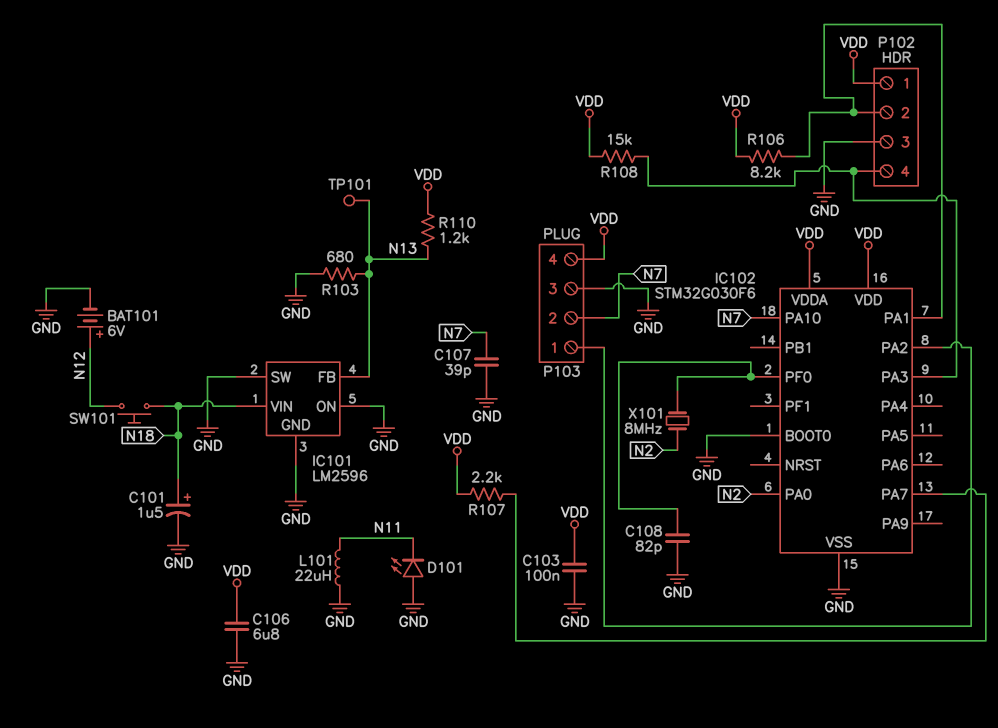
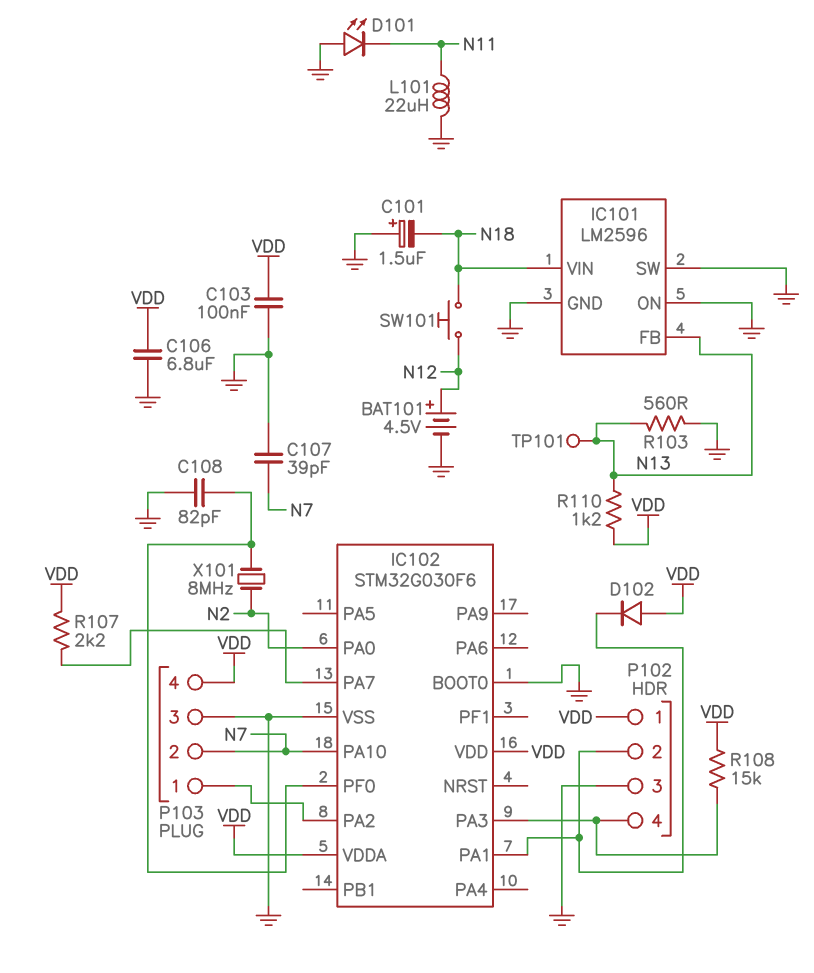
BAT101: 6V (plus N12, minus GND) -> 4.5V (plus N12, minus GND)
C101: 1.5uF (plus N18, minus GND) -> 1.5uF (plus GND, minus N18)
D102: none -> diode (A VDD, K IC102/PA1)
R103: 680 (GND, N13) -> 560 (GND, N13)
R106: 8.2k (IC102/PA1, VDD) -> none

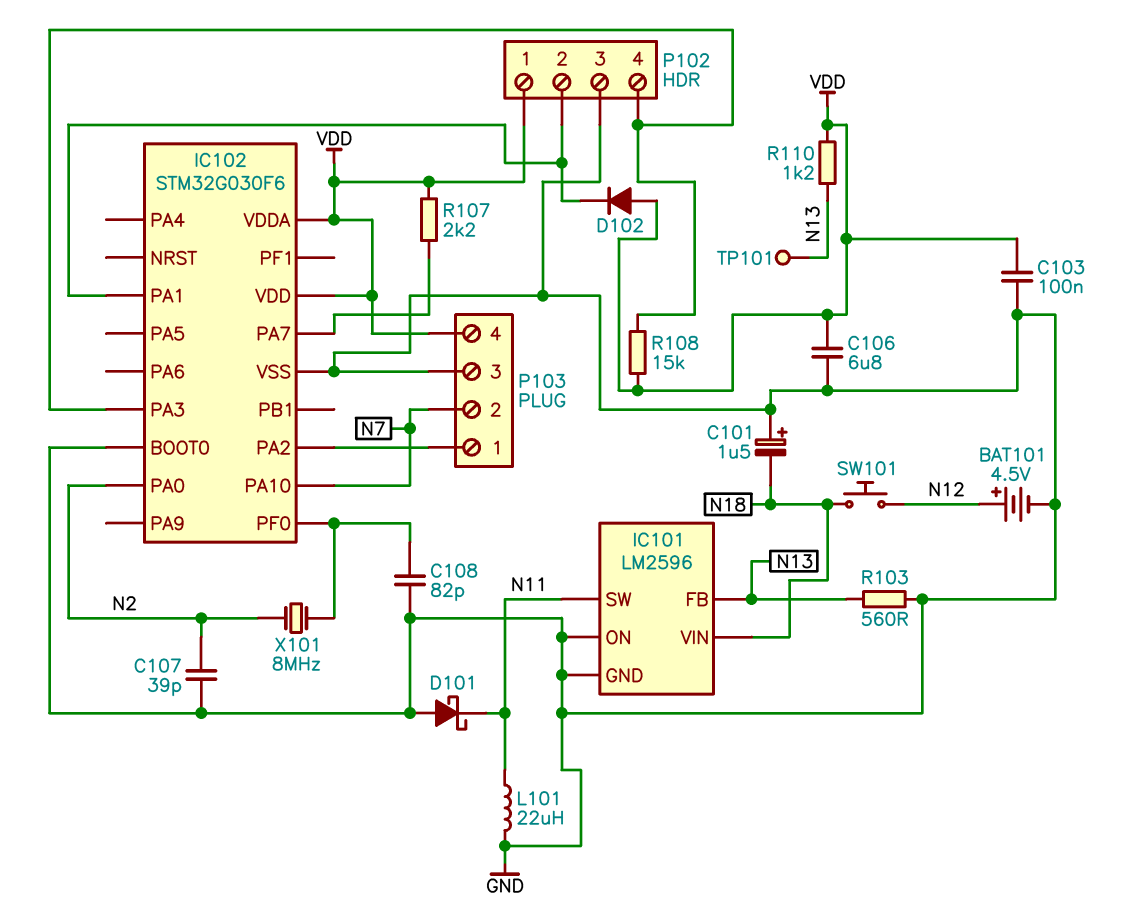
C107: 39pF (GND, N7) -> 39pF (GND, N2)
D101: LED (A GND, K N11) -> schottky (A GND, K N11)
IC101 pin SW: GND -> N11

